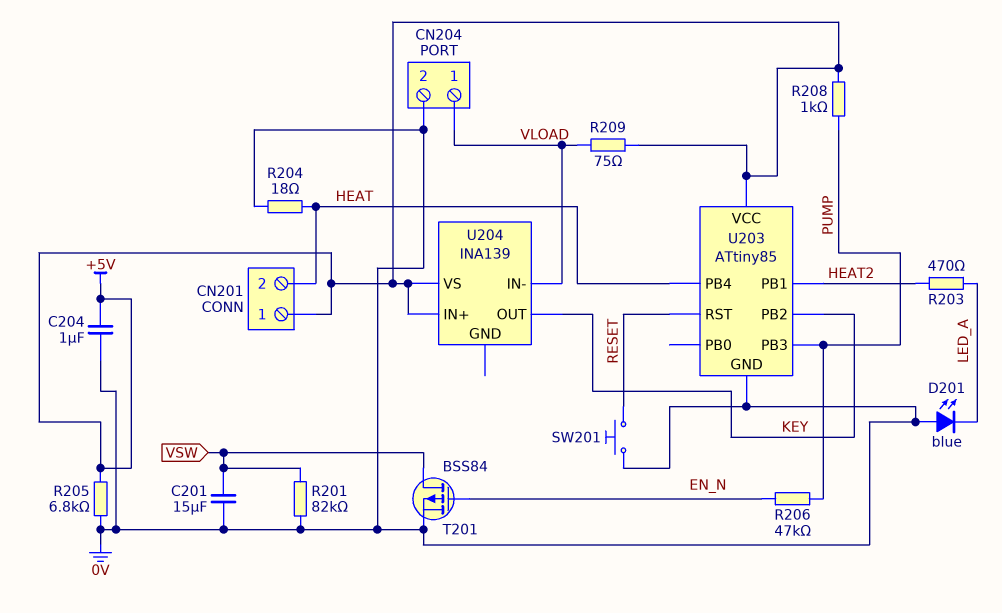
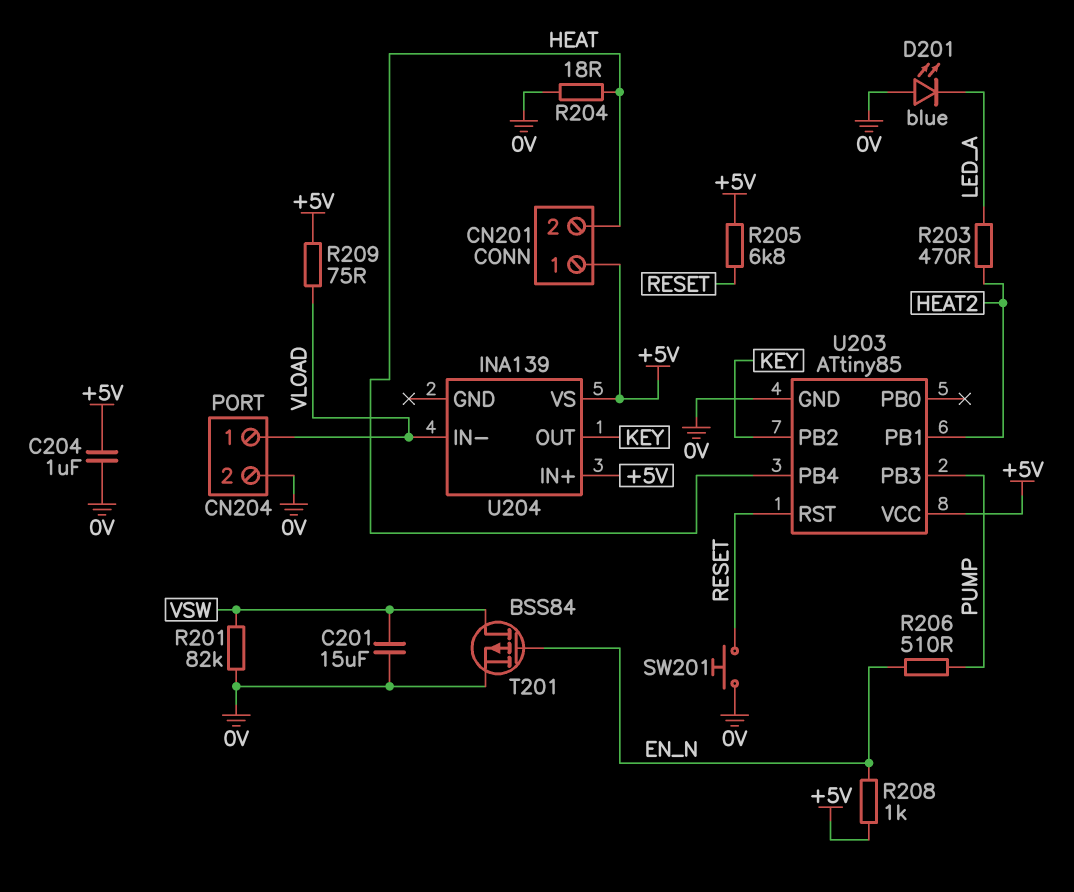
R205: 6.8k (+5V, 0V) -> 6.8k (+5V, RESET)
R206: 47k (EN_N, PUMP) -> 510 (EN_N, PUMP)
R208: 1k (+5V, PUMP) -> 1k (+5V, EN_N)

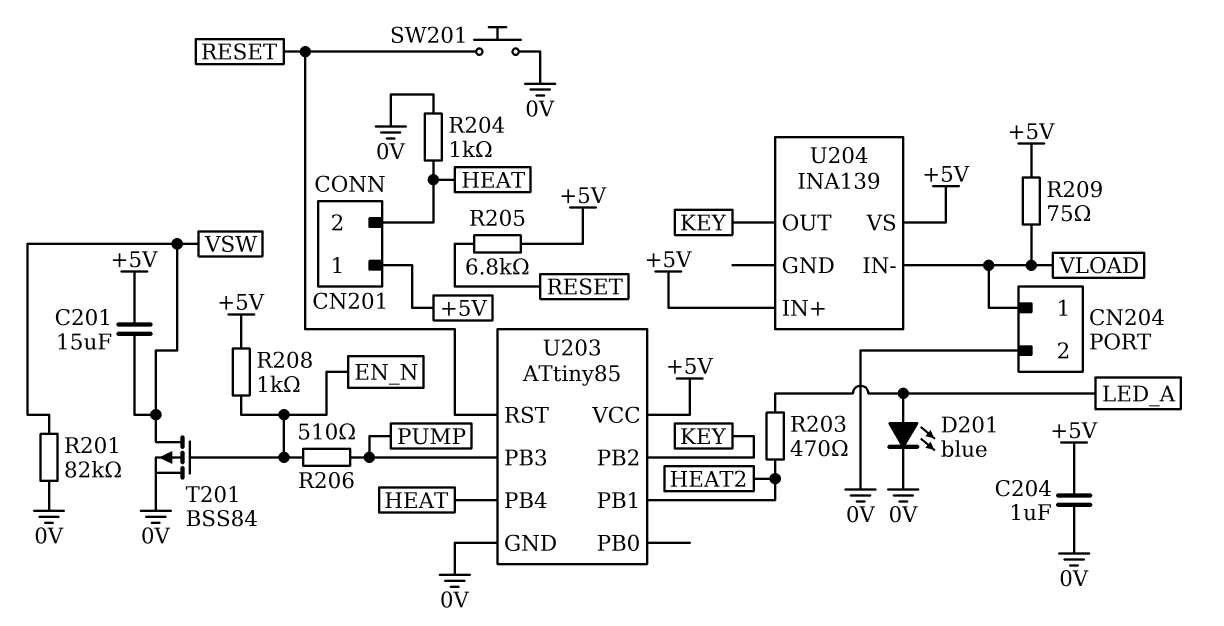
C201: 15uF (0V, VSW) -> 15uF (+5V, VSW)
D201: LED blue (A 0V, K LED_A) -> LED blue (A LED_A, K 0V)
R204: 18 (0V, HEAT) -> 1k (0V, HEAT)

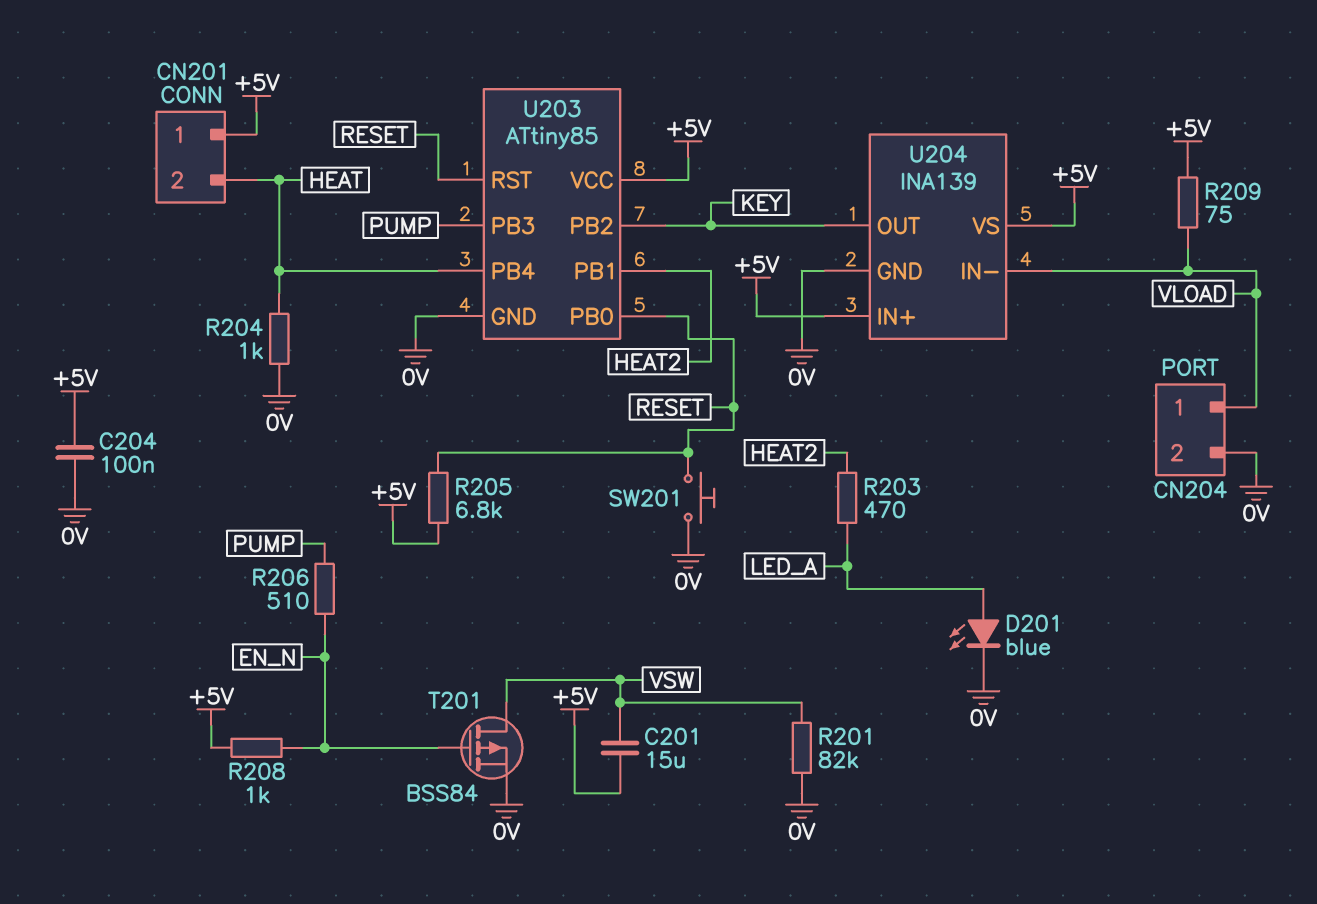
C204: 1uF (+5V, 0V) -> 100nF (+5V, 0V)
U203 pin PB0: none -> RESET
U204 pin GND: none -> 0V

